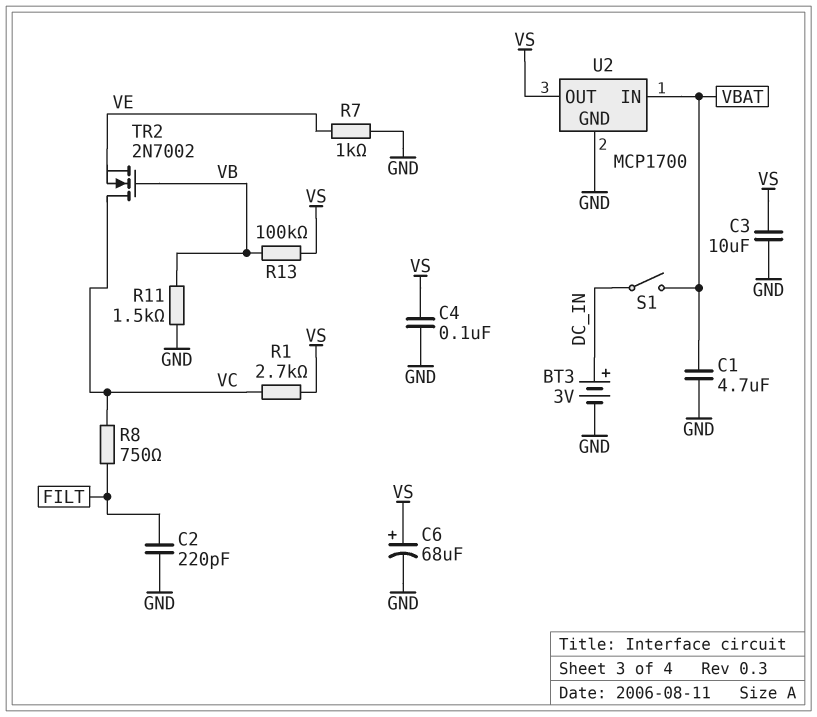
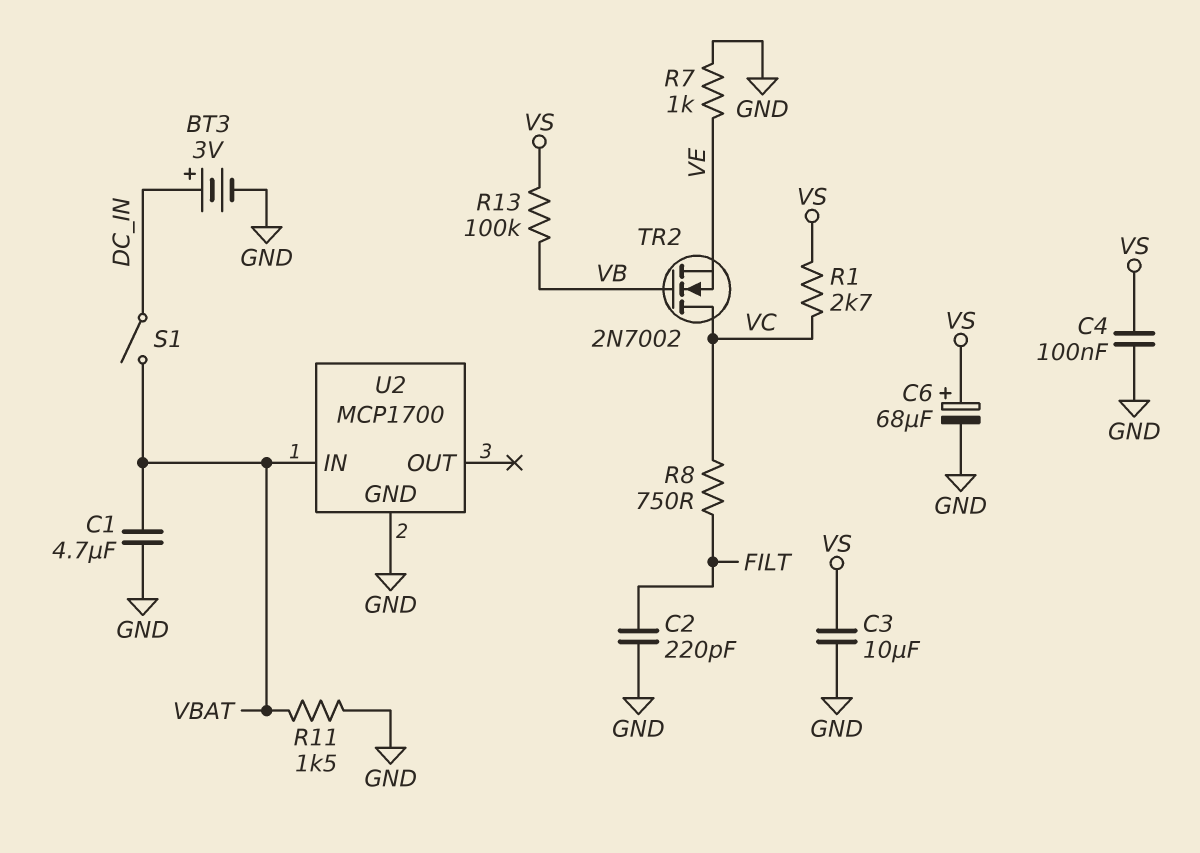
R11: 1.5k (GND, VB) -> 1.5k (GND, VBAT)
U2 pin OUT: VS -> none

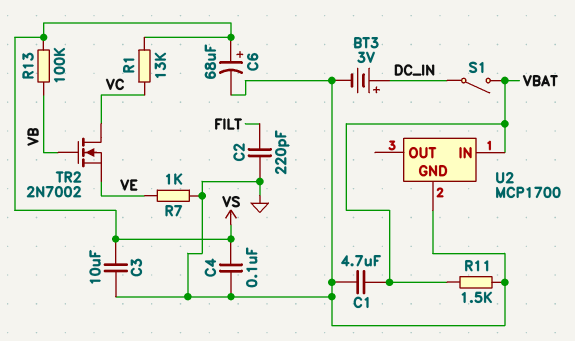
R1: 2.7k (VC, VS) -> 13k (VC, VS)
R8: 750 (FILT, VC) -> none

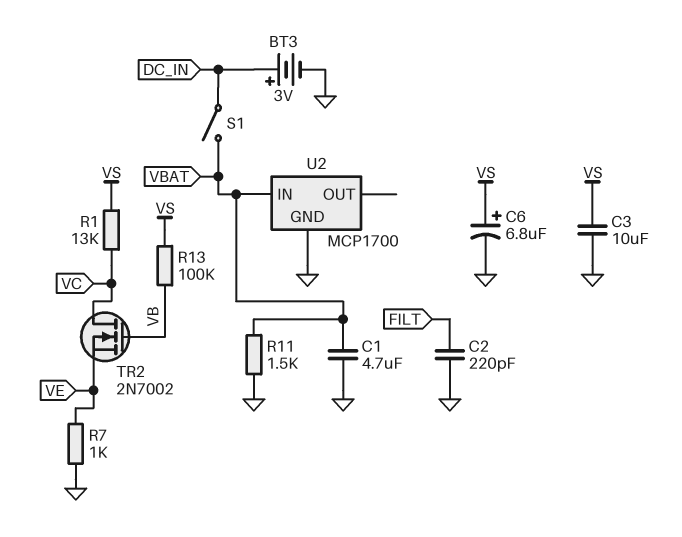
C4: 100nF (GND, VS) -> none
C6: 68uF (plus VS, minus GND) -> 6.8uF (plus VS, minus GND)

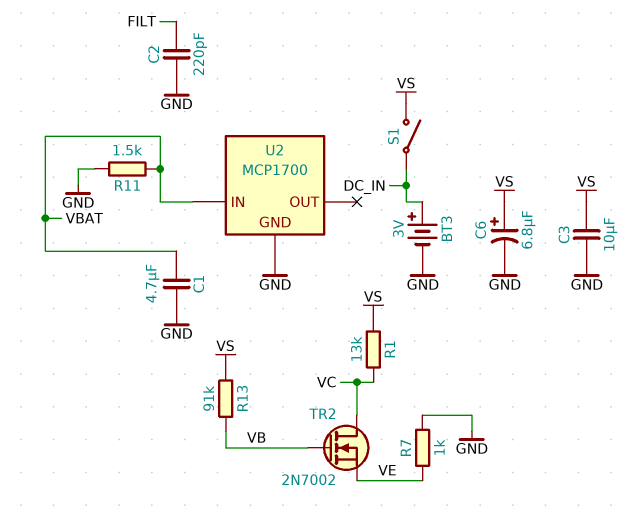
R13: 100k (VB, VS) -> 91k (VB, VS)
S1: switch (DC_IN, VBAT) -> switch (DC_IN, VS)

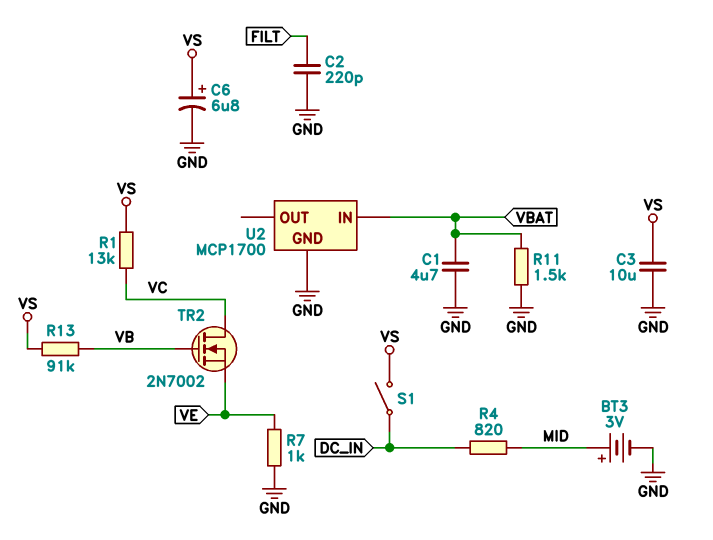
BT3: 3V (plus DC_IN, minus GND) -> 3V (plus MID, minus GND)
R4: none -> 820 (DC_IN, MID)

